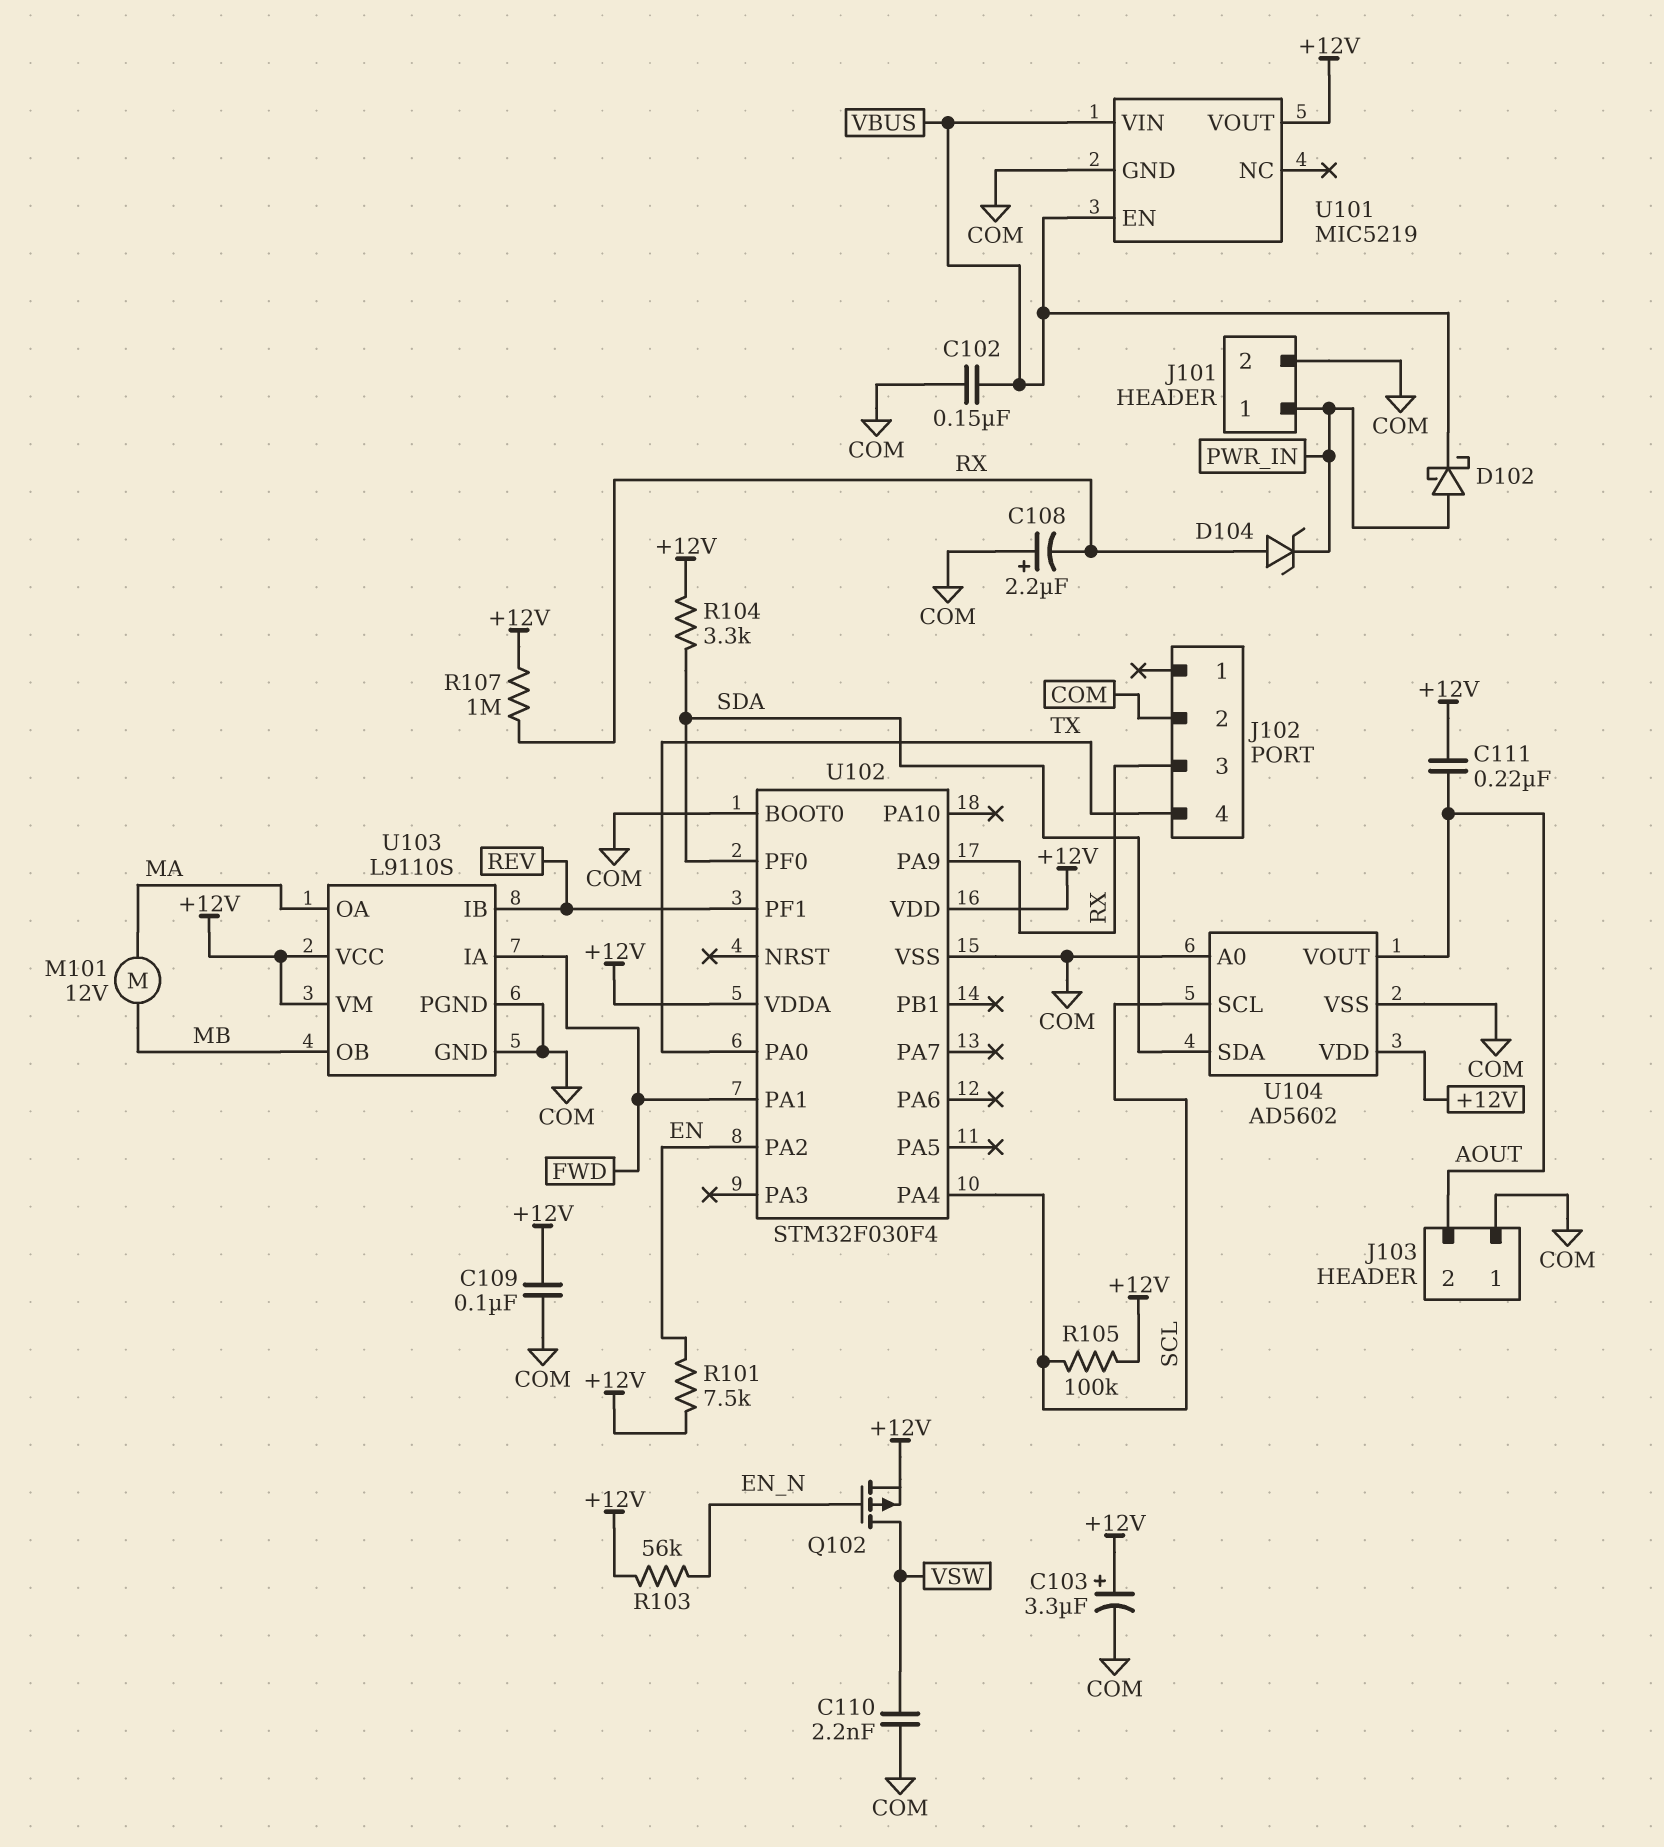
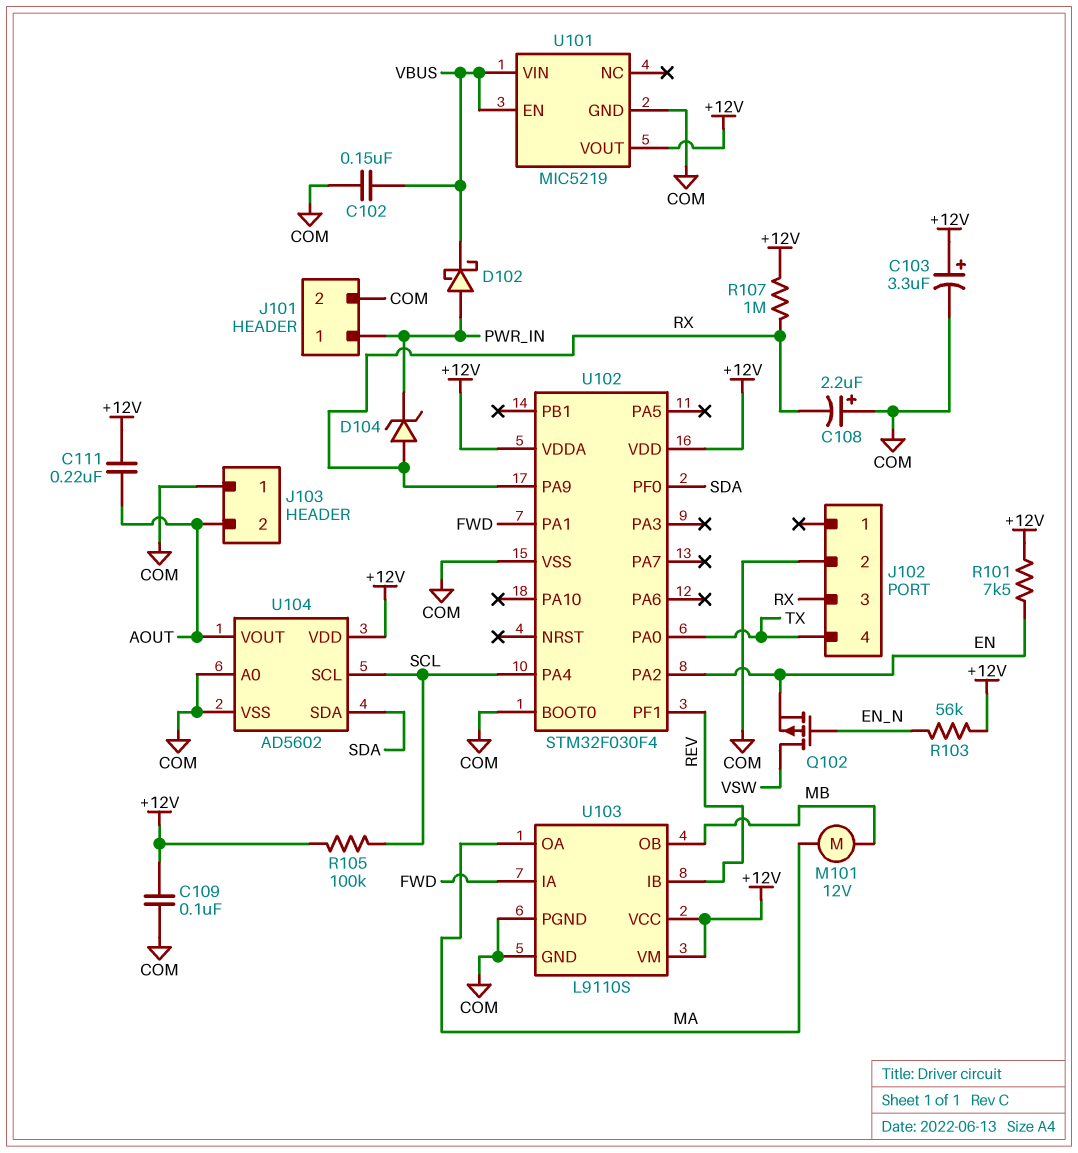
C110: 2.2nF (COM, VSW) -> none
Q102: PMOS (G EN_N, D VSW, S +12V) -> PMOS (G EN_N, D VSW, S EN)
R104: 3.3k (+12V, SDA) -> none

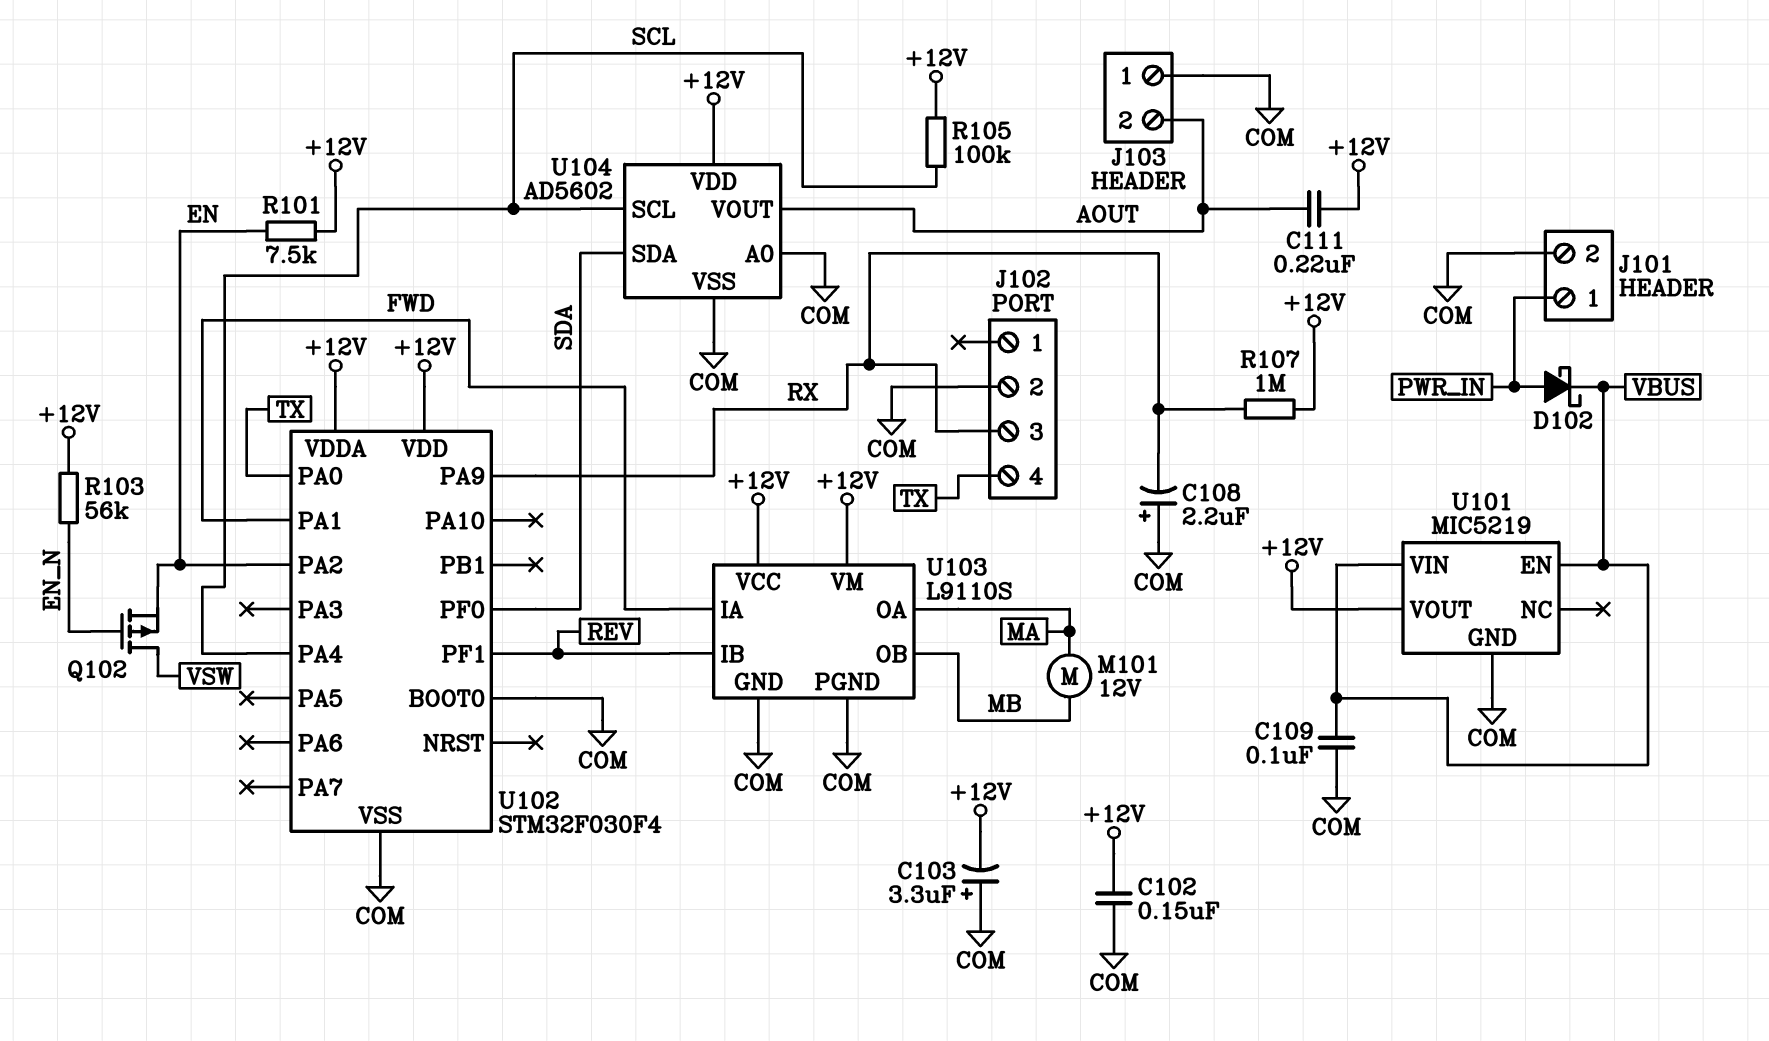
C102: 150nF (COM, VBUS) -> 150nF (+12V, COM)
C103: 3.3uF (plus +12V, minus COM) -> 3.3uF (plus COM, minus +12V)
C109: 100nF (+12V, COM) -> 100nF (COM, VBUS)
D104: zener (A RX, K PWR_IN) -> none

